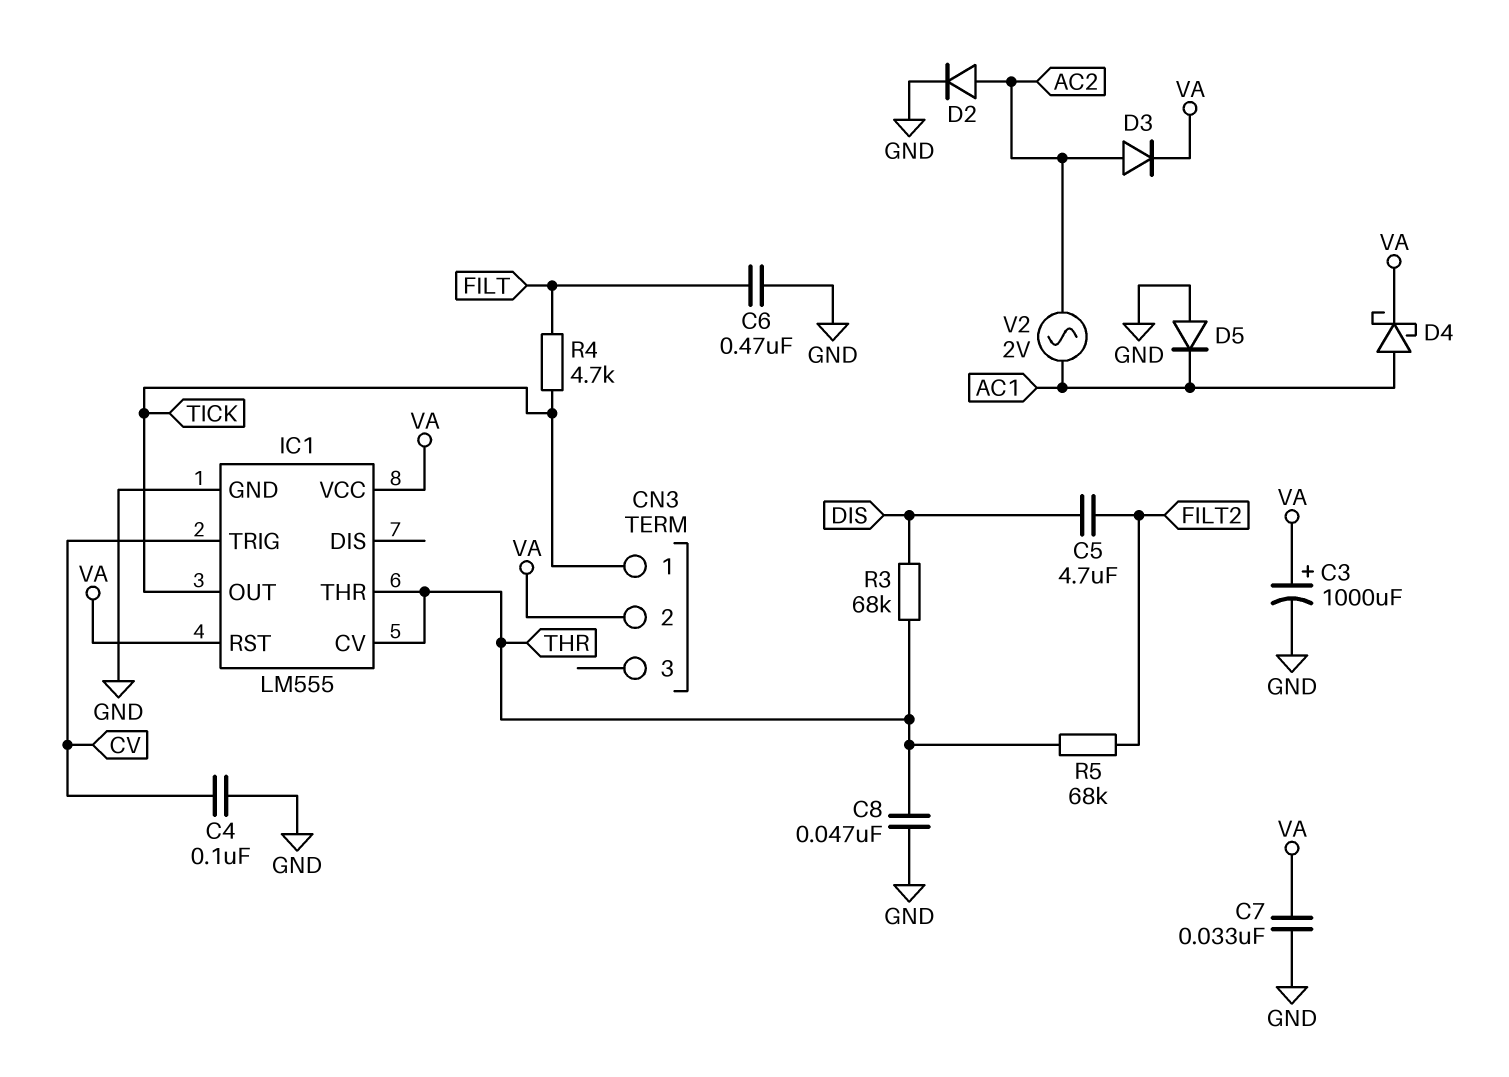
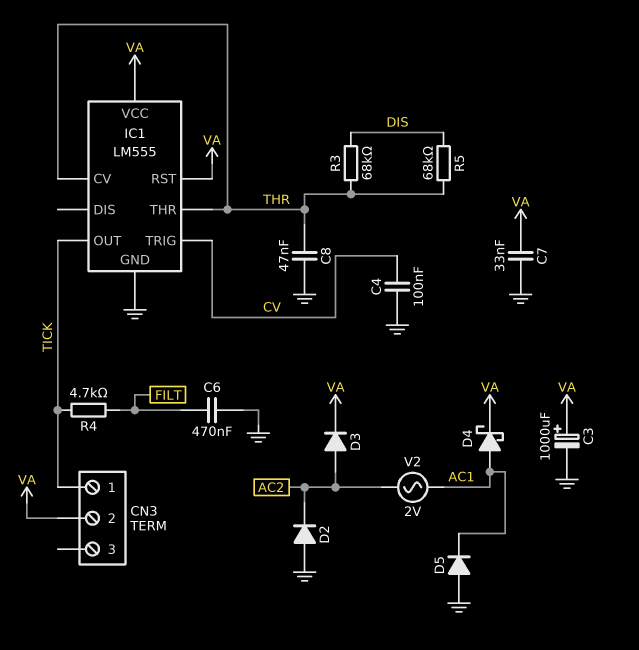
C5: 4.7uF (DIS, FILT2) -> none
D2: diode (A AC2, K GND) -> diode (A GND, K AC2)
R5: 68k (FILT2, THR) -> 68k (DIS, THR)

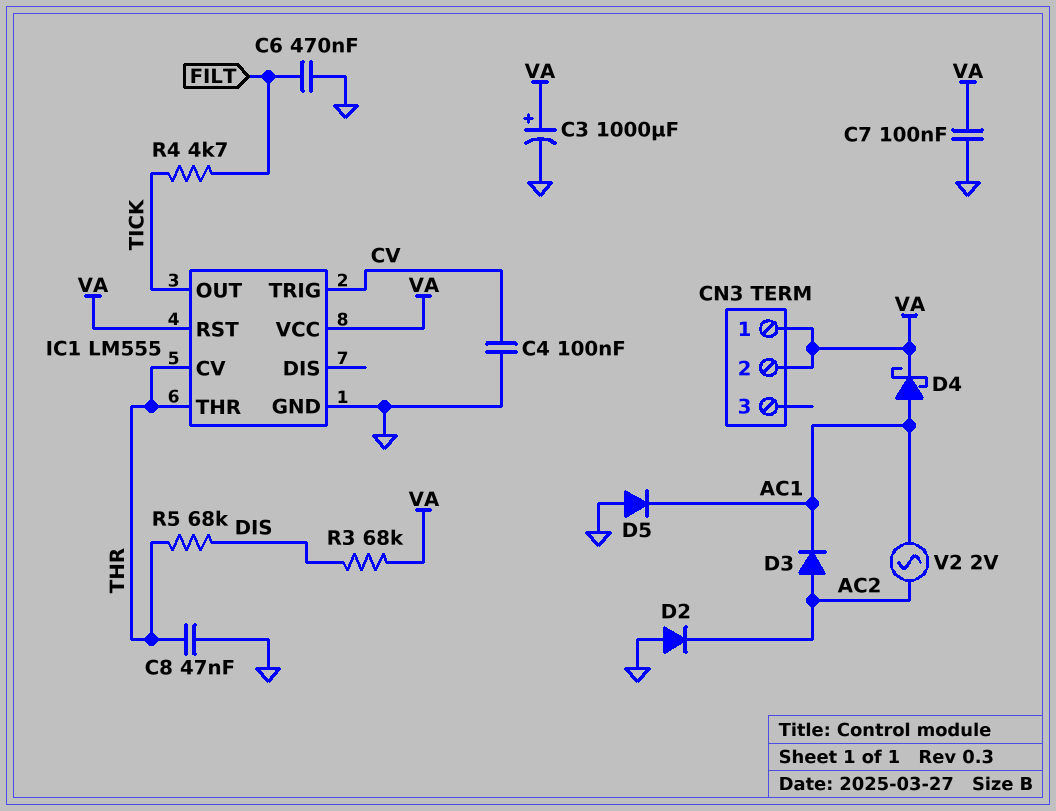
C7: 33nF (GND, VA) -> 100nF (GND, VA)
CN3 pin 1: TICK -> VA
D3: diode (A AC2, K VA) -> diode (A AC2, K AC1)
R3: 68k (DIS, THR) -> 68k (DIS, VA)

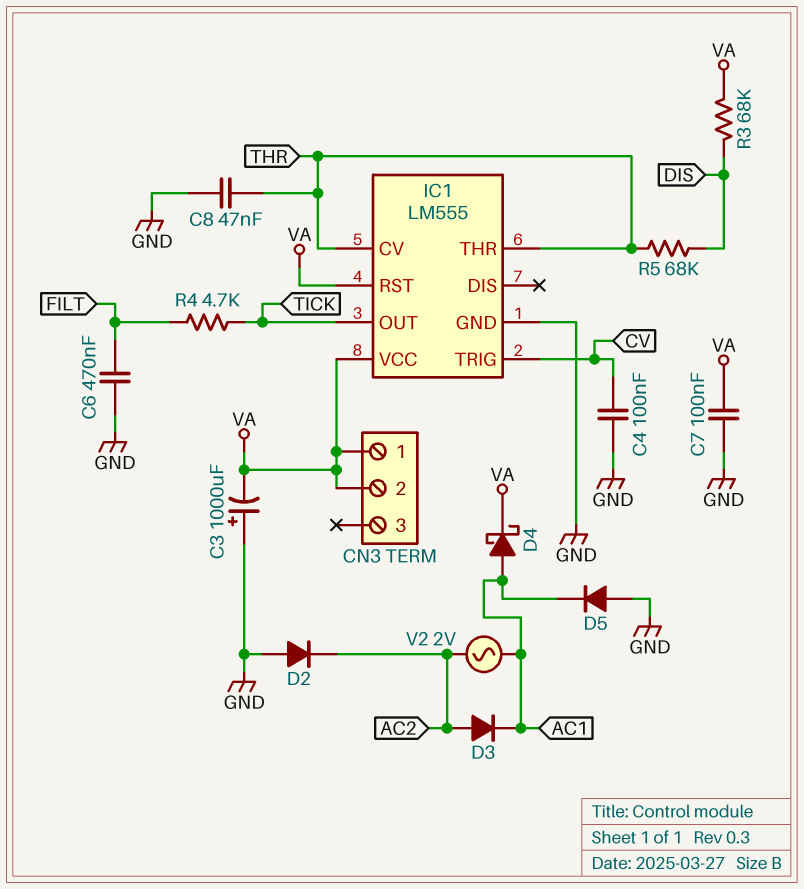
C3: 1000uF (plus VA, minus GND) -> 1000uF (plus GND, minus VA)

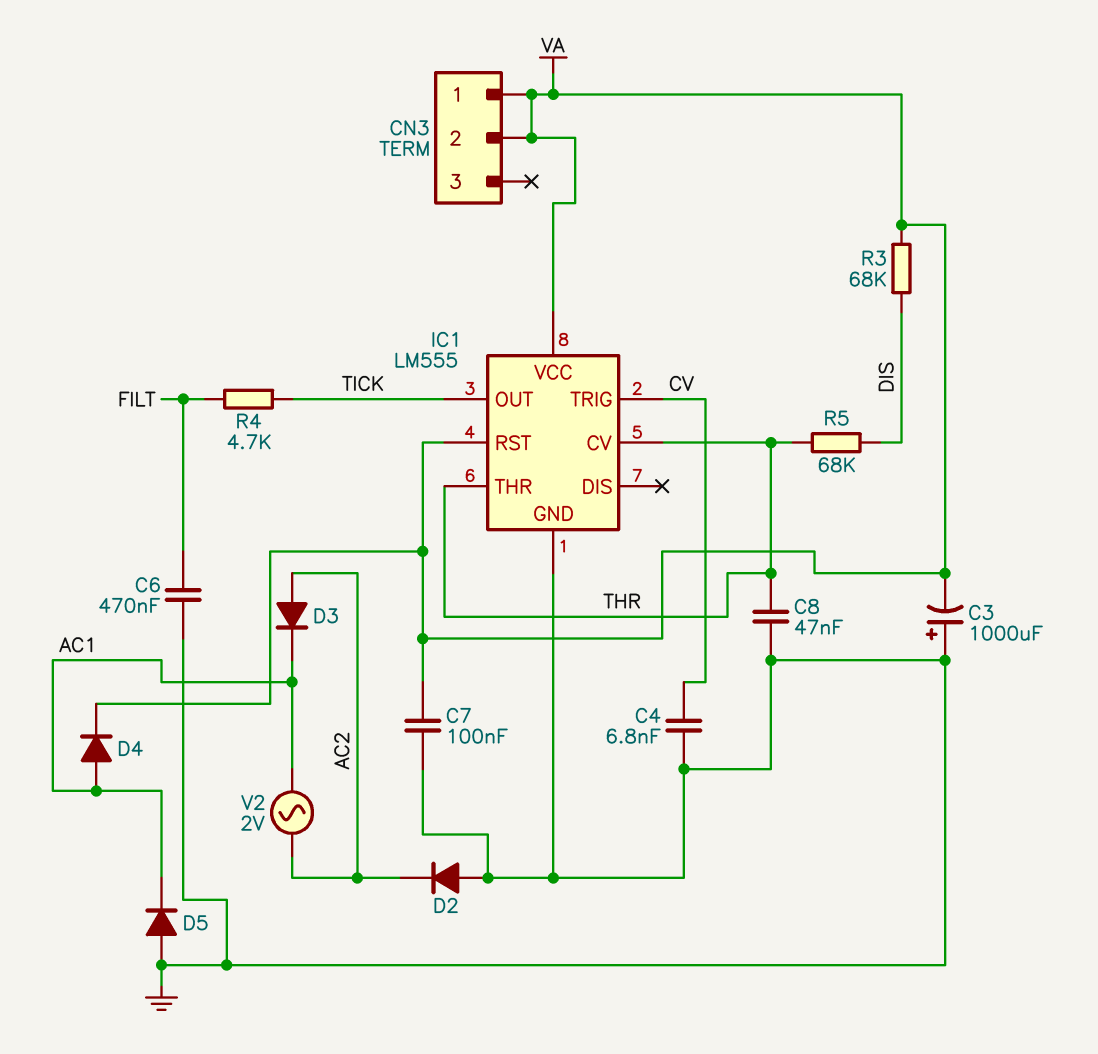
C4: 100nF (CV, GND) -> 6.8nF (CV, GND)
D4: schottky (A AC1, K VA) -> diode (A AC1, K VA)

